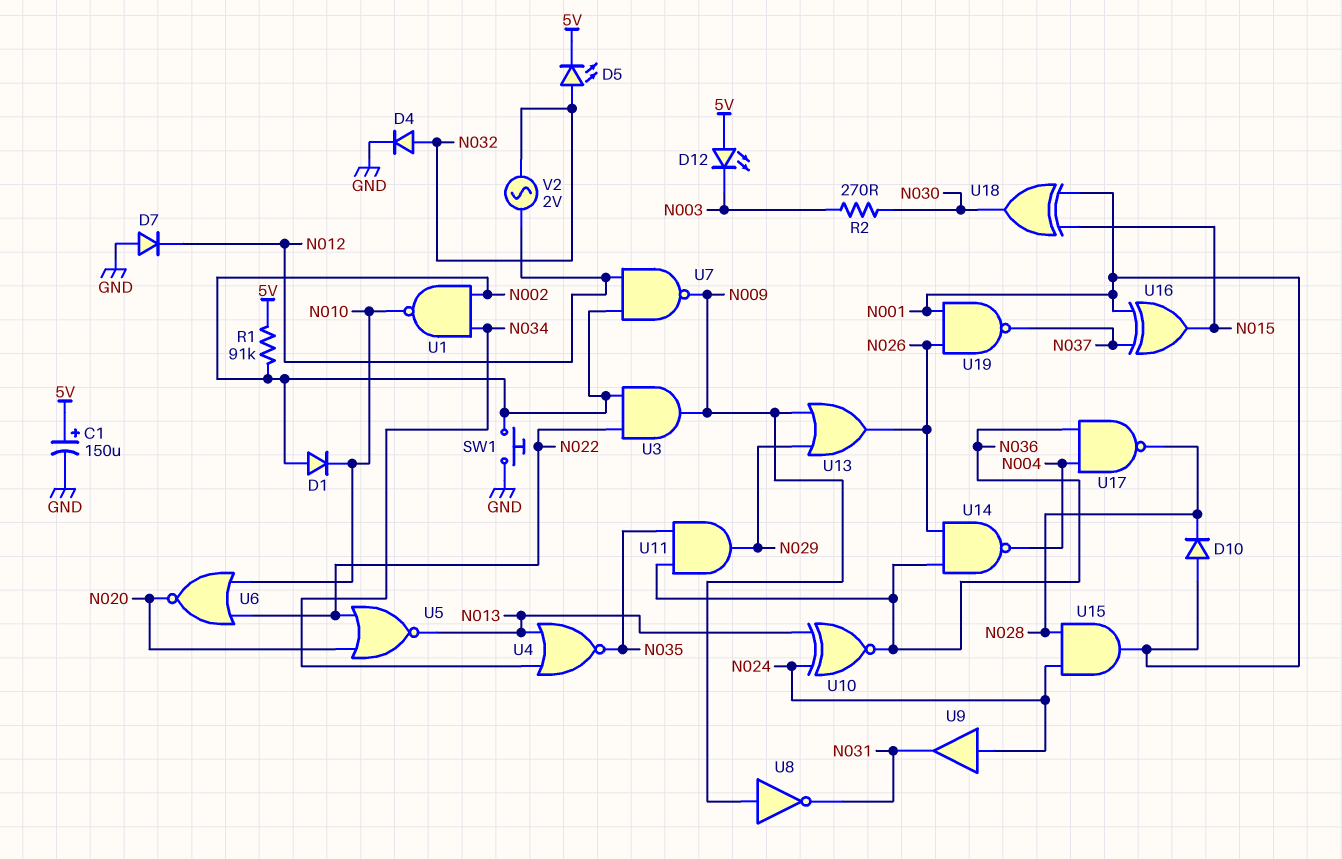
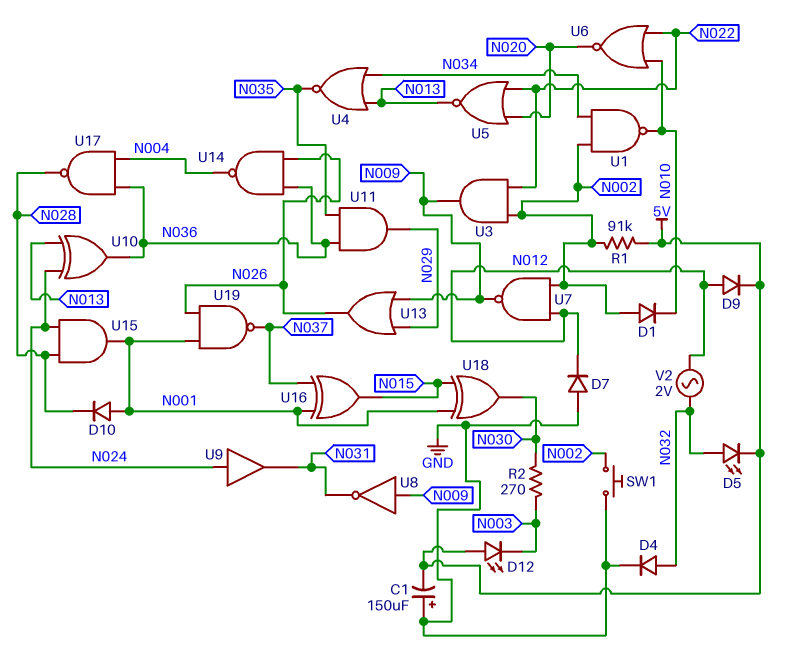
C1: 150uF (plus 5V, minus GND) -> 150uF (plus GND, minus 5V)
D9: none -> diode (A N012, K 5V)
U10: XNOR (in N013, in N024, out N036) -> XOR (in N013, in N024, out N036)

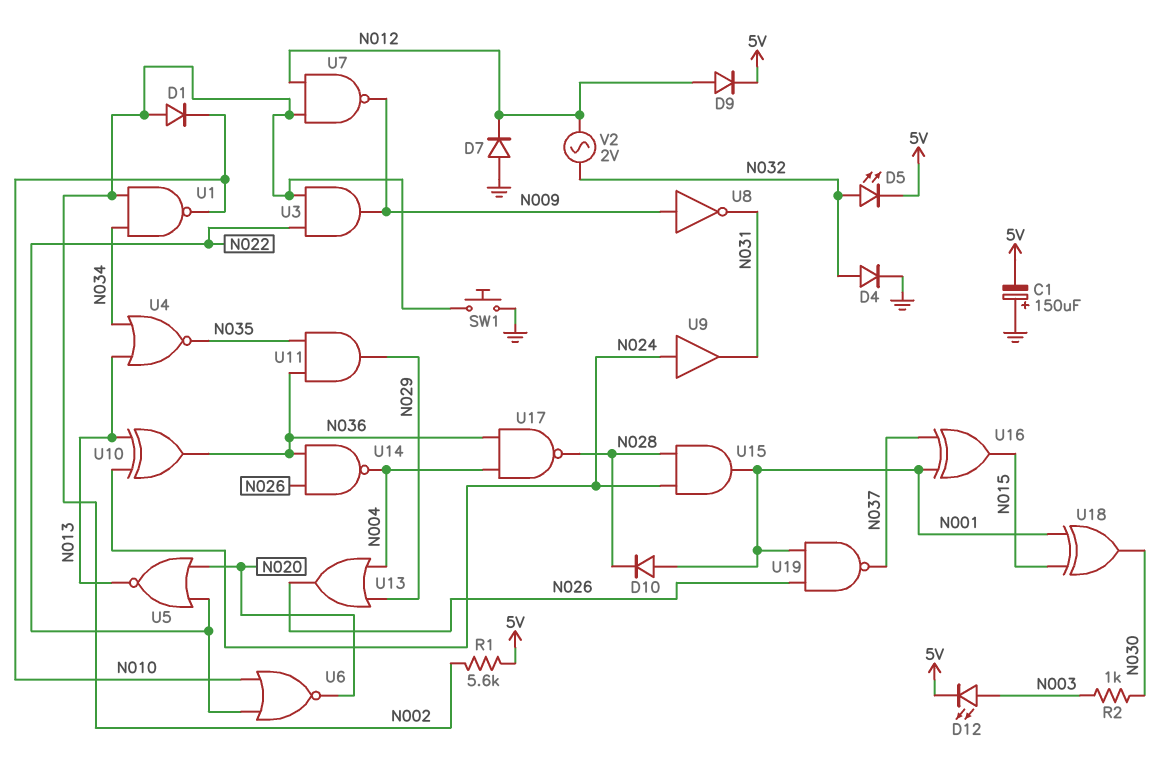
D12: LED (A 5V, K N003) -> LED (A N003, K 5V)
R1: 91k (5V, N002) -> 5.6k (5V, N002)
R2: 270 (N003, N030) -> 1k (N003, N030)
U13: OR (in N009, in N029, out N026) -> OR (in N004, in N029, out N026)

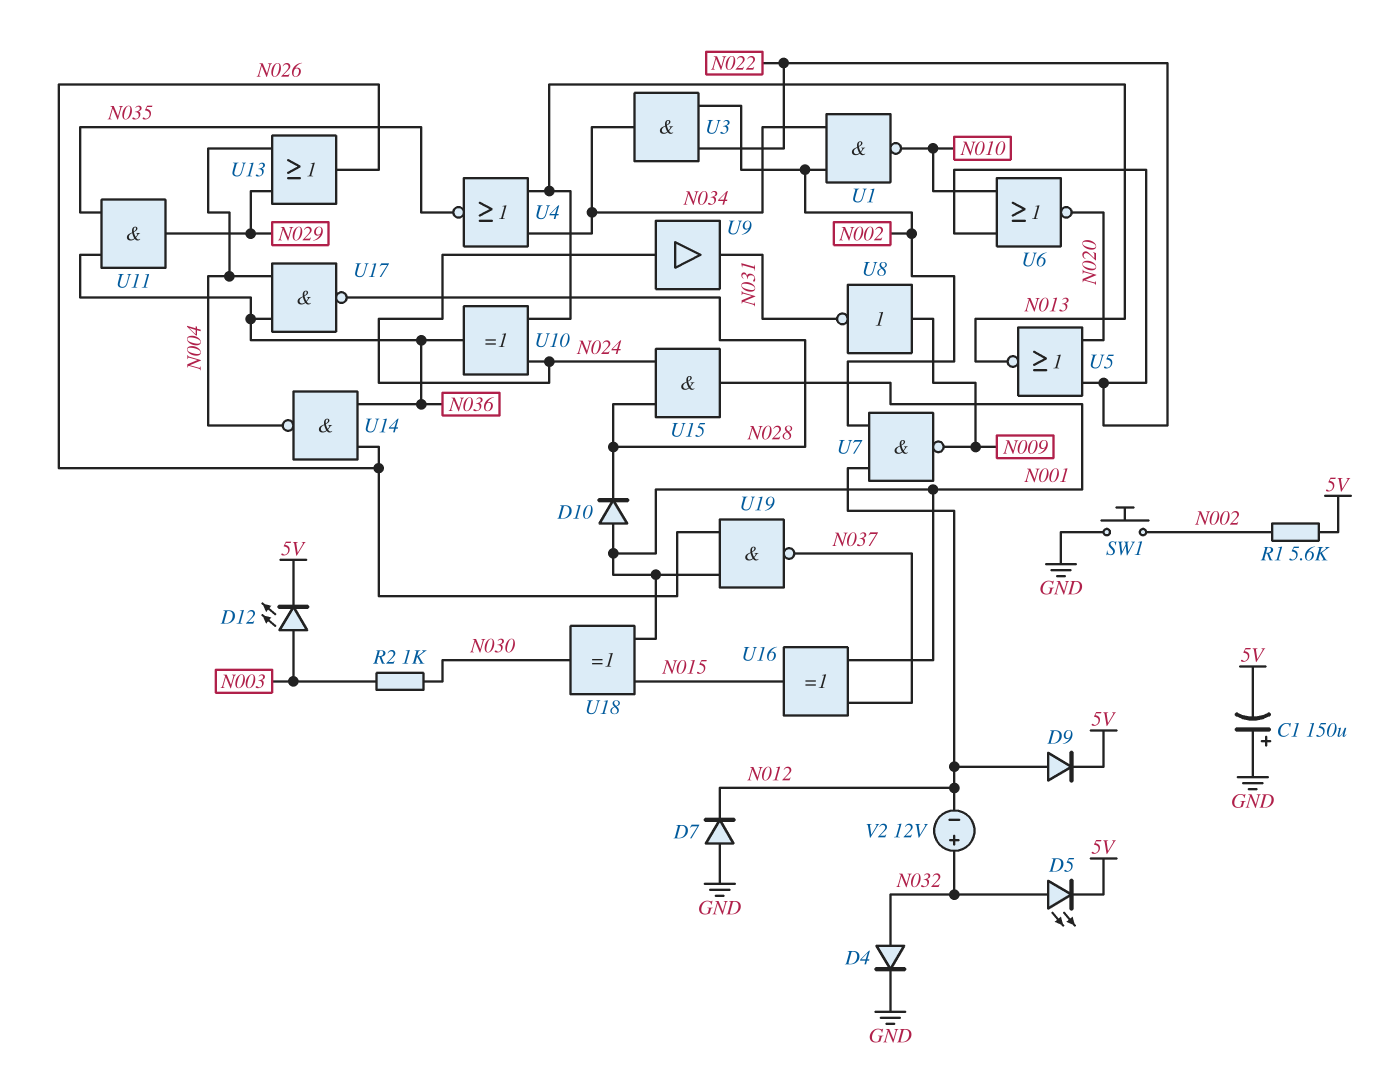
D1: diode (A N002, K N010) -> none
U3: AND (in N002, in N022, out N009) -> AND (in N002, in N022, out N034)
V2: AC 2V (N012, N032) -> 12V (plus N032, minus N012)

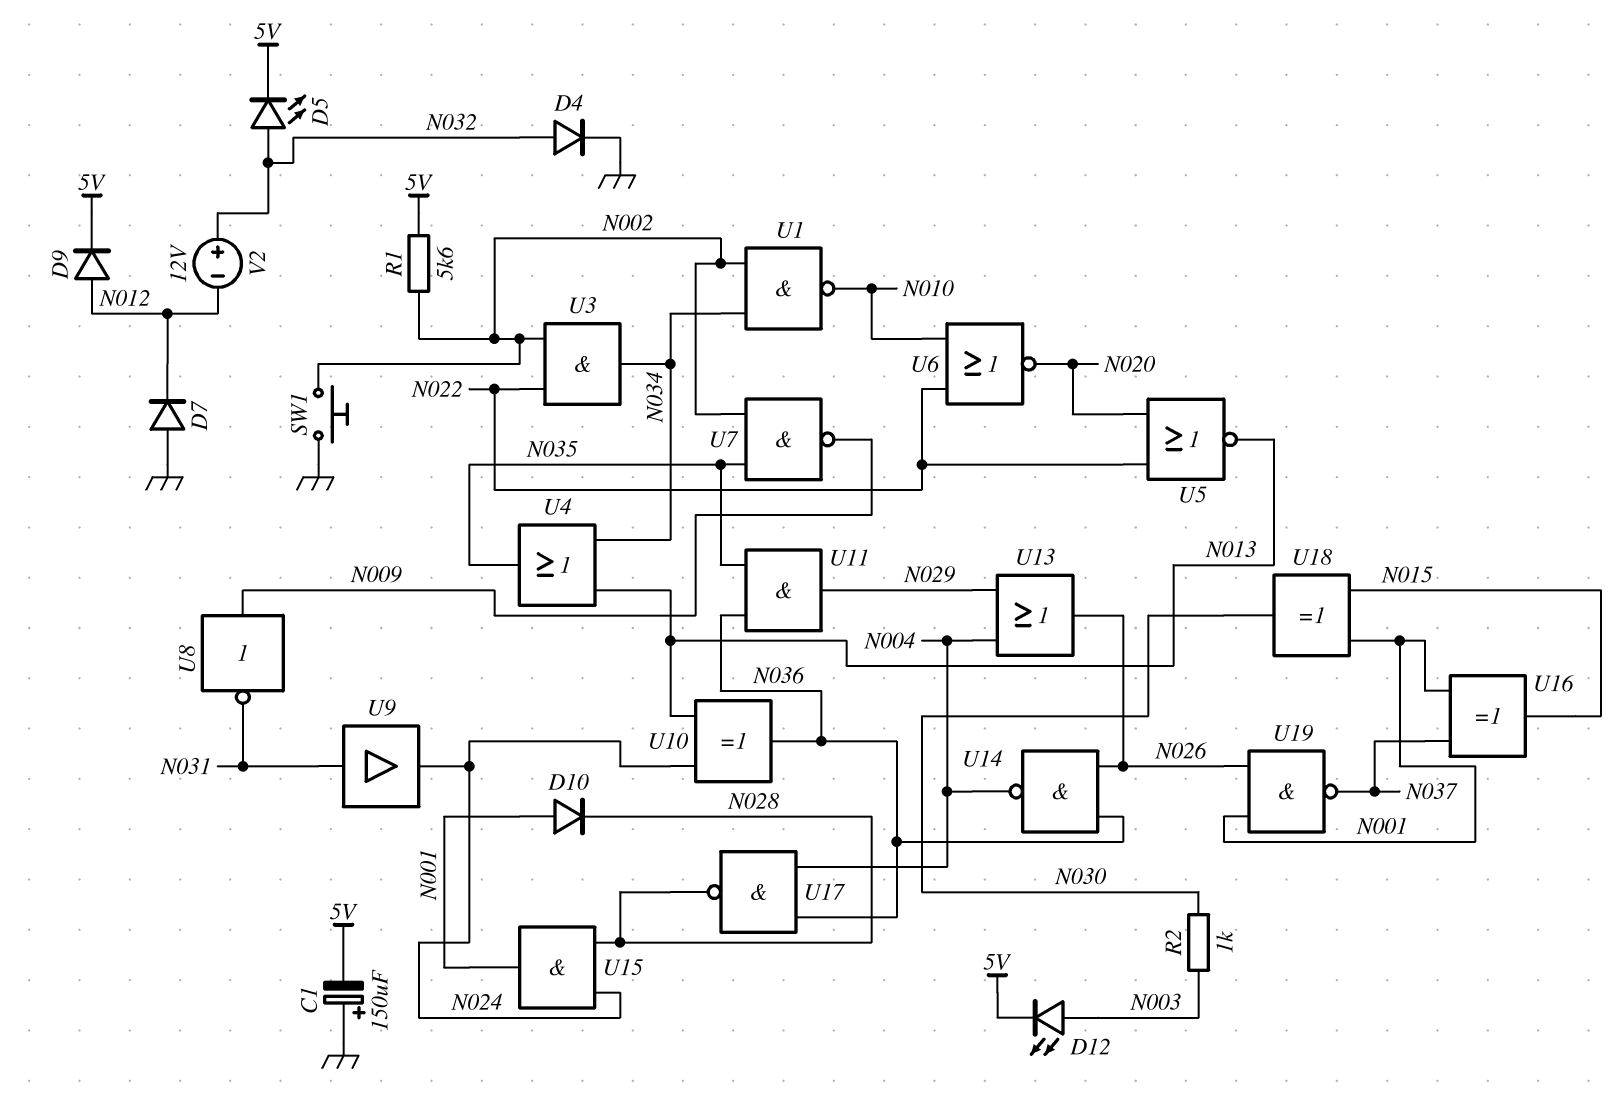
U4: NOR (in N013, in N034, out N035) -> OR (in N013, in N034, out N035)
U7: NAND (in N002, in N012, out N009) -> NAND (in N002, in N035, out N009)
U9: buffer (in N024, out N031) -> buffer (in N031, out N024)

